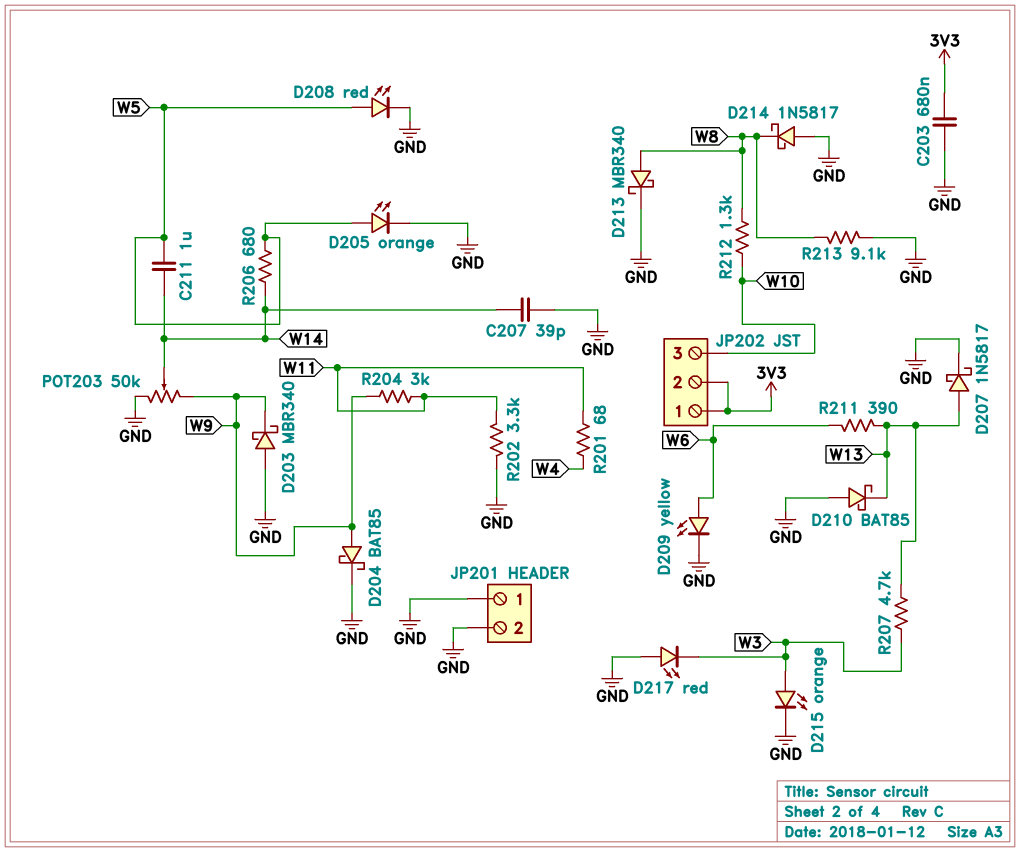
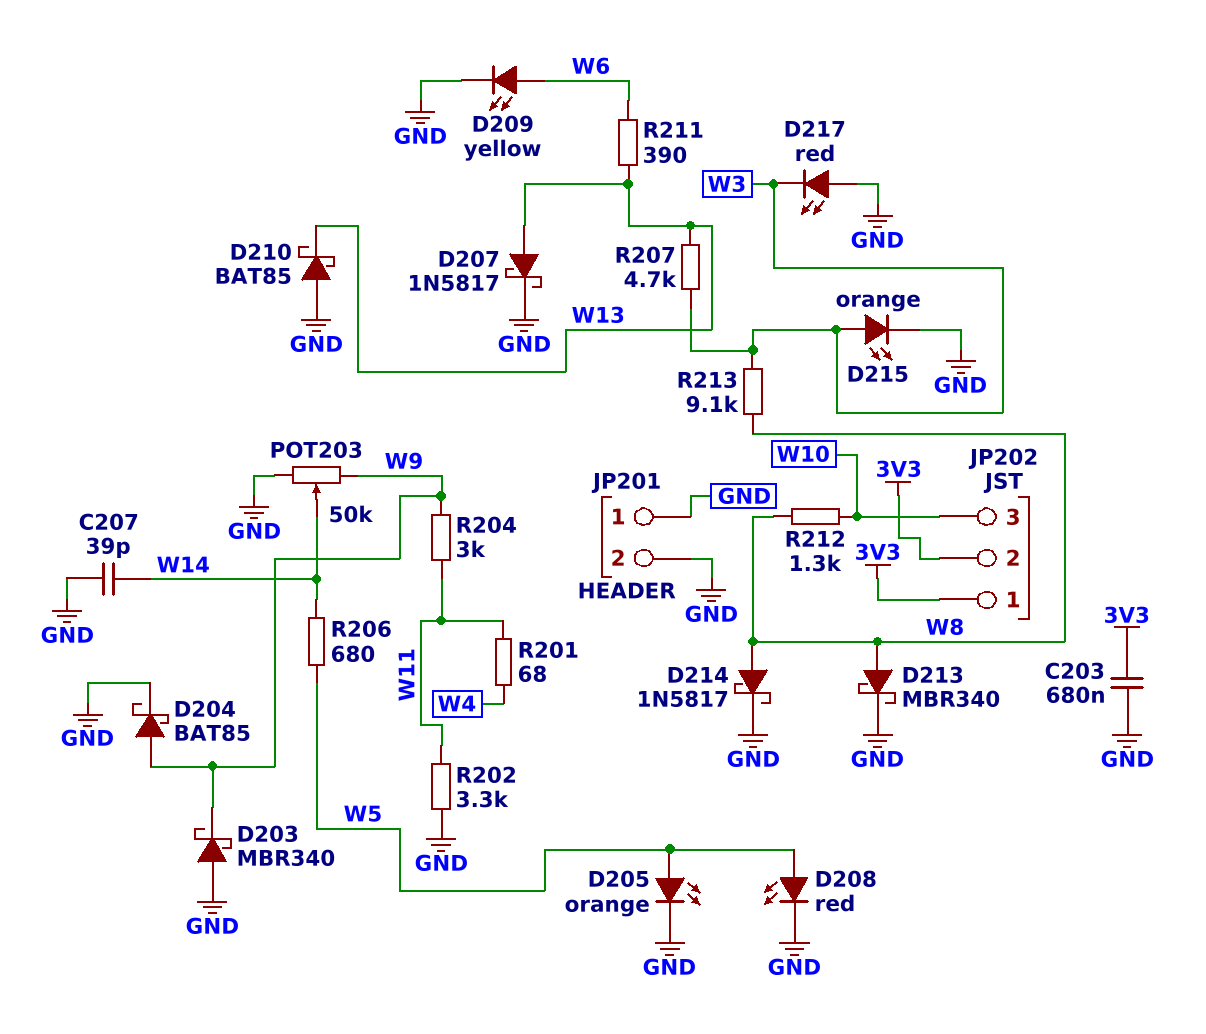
C211: 1uF (W5, W14) -> none
D214: schottky 1N5817 (A GND, K W8) -> schottky 1N5817 (A W8, K GND)
R213: 9.1k (GND, W8) -> 9.1k (W3, W8)

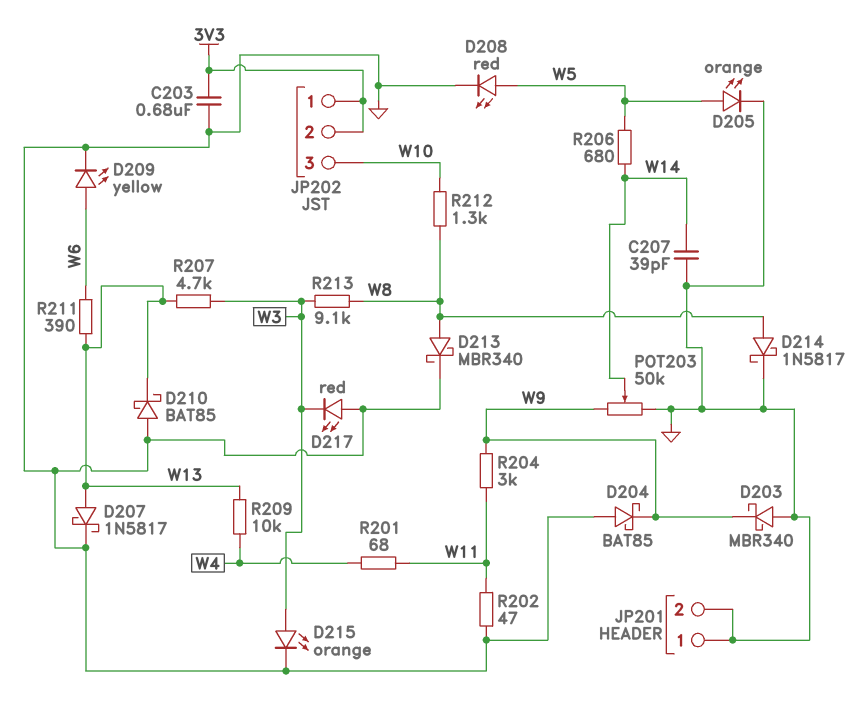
D204: schottky BAT85 (A W9, K GND) -> schottky BAT85 (A GND, K W9)
R202: 3.3k (GND, W11) -> 47 (GND, W11)
R209: none -> 10k (W4, W13)

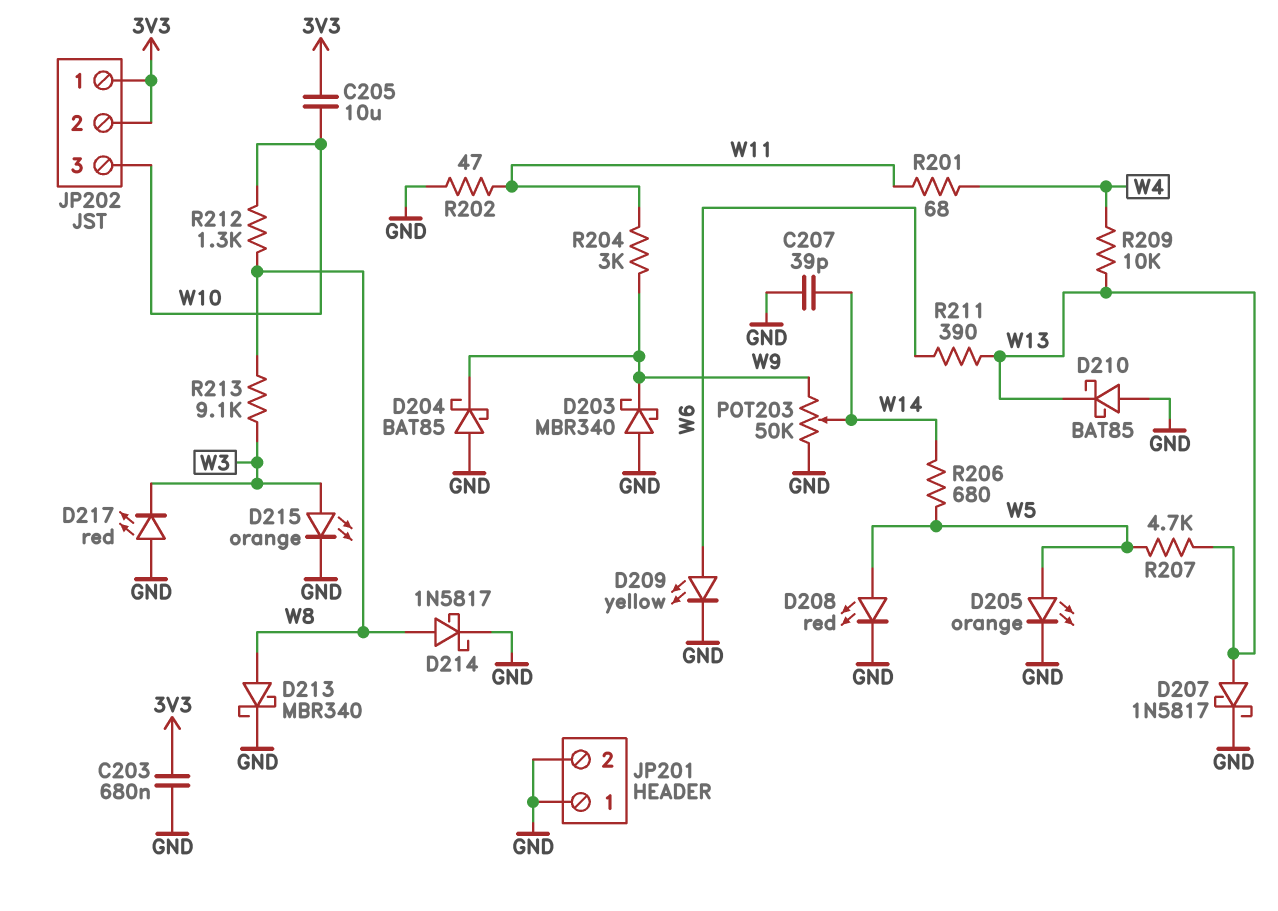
C205: none -> 10uF (3V3, W10)
R207: 4.7k (W3, W13) -> 4.7k (W5, W13)

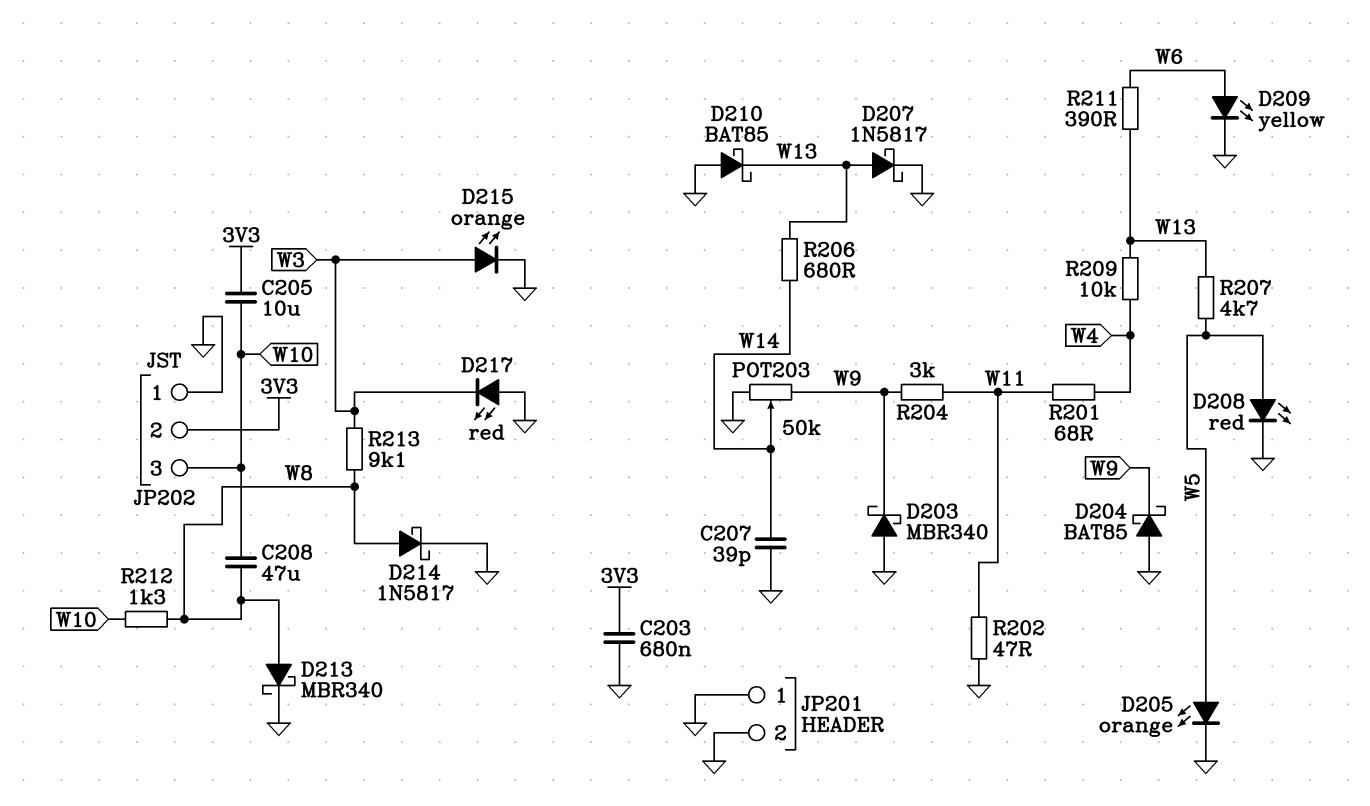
C208: none -> 47uF (W8, W10)
JP202 pin 1: 3V3 -> GND
R206: 680 (W5, W14) -> 680 (W13, W14)

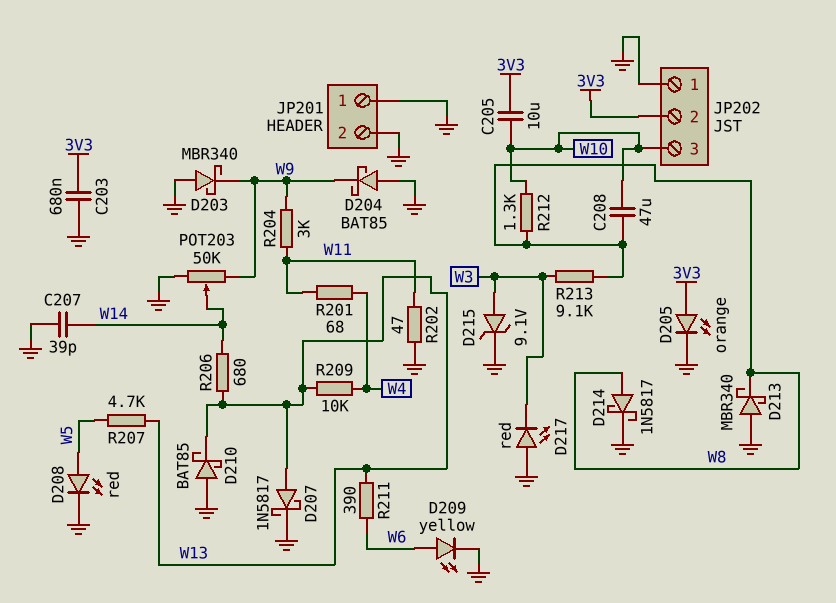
D205: LED orange (A W5, K GND) -> LED orange (A 3V3, K GND)
D213: schottky MBR340 (A W8, K GND) -> schottky MBR340 (A GND, K W8)
D215: LED orange (A W3, K GND) -> zener 9.1V (A W3, K GND)

